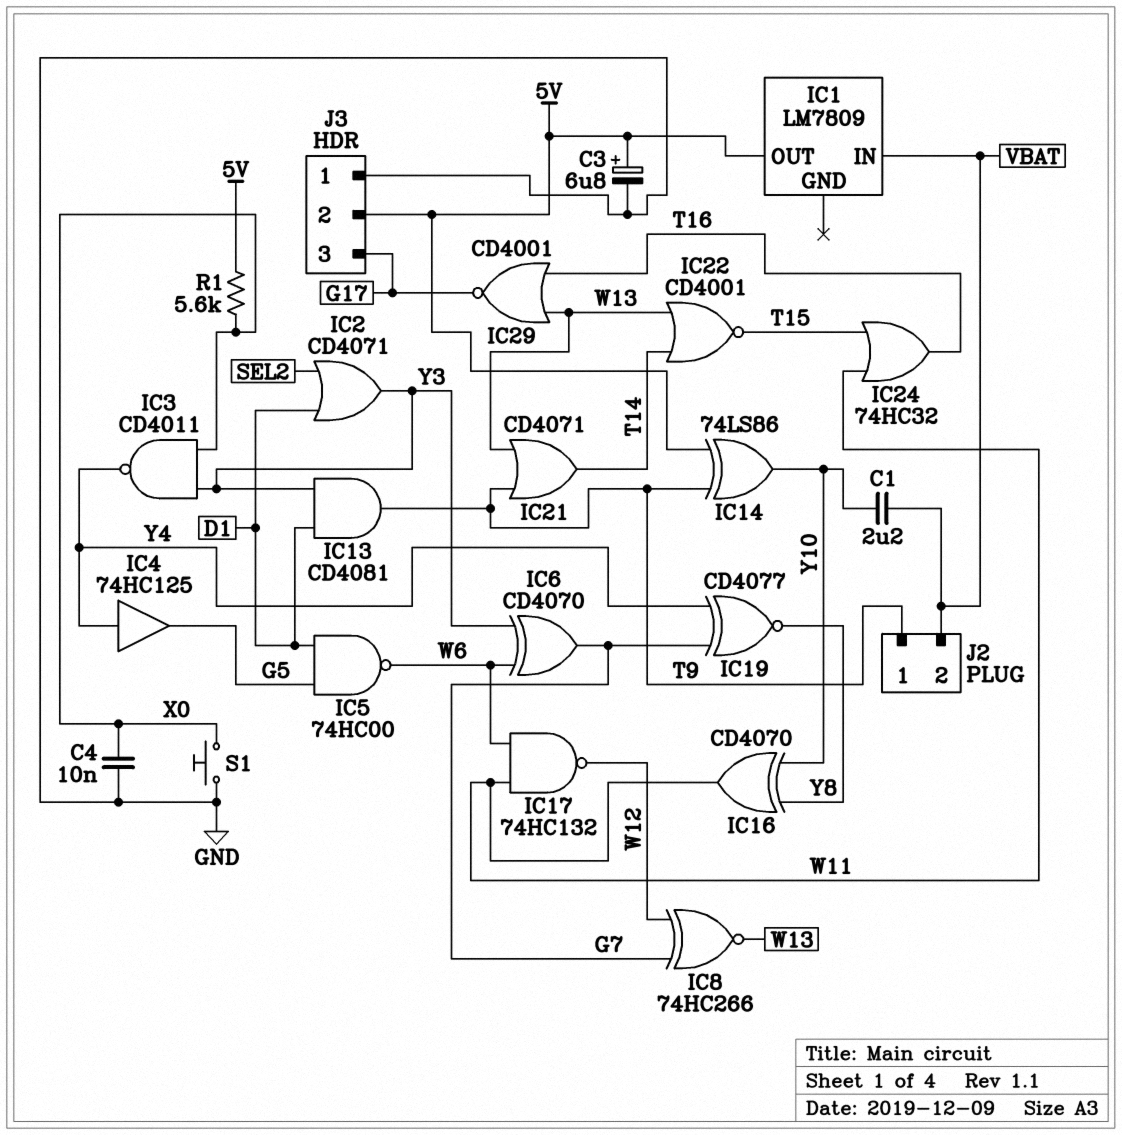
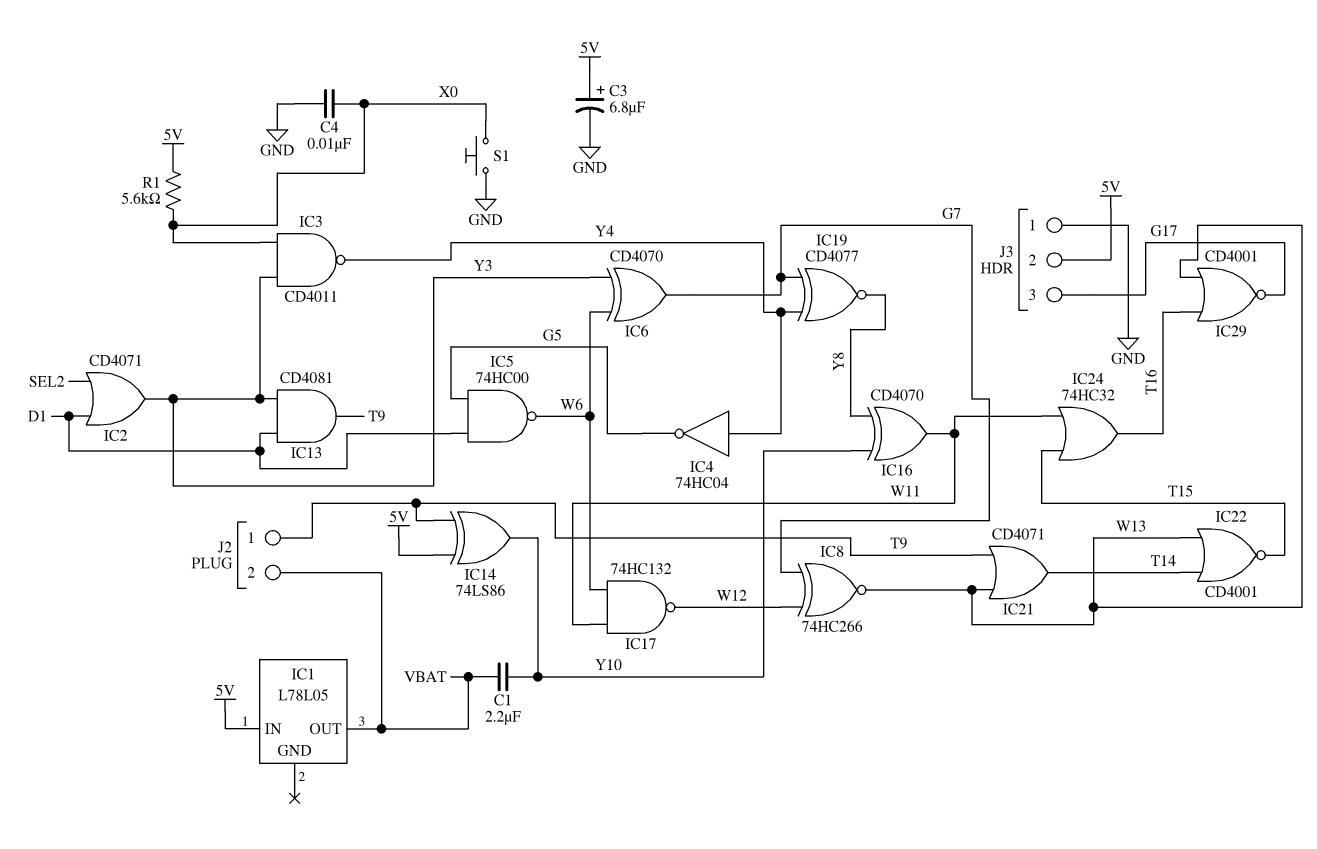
IC1: LM7809 -> L78L05
IC1 pin IN: VBAT -> 5V
IC1 pin OUT: 5V -> VBAT
IC4: buffer 74HC125 (in Y4, out G5) -> NOT 74HC04 (in Y4, out G5)

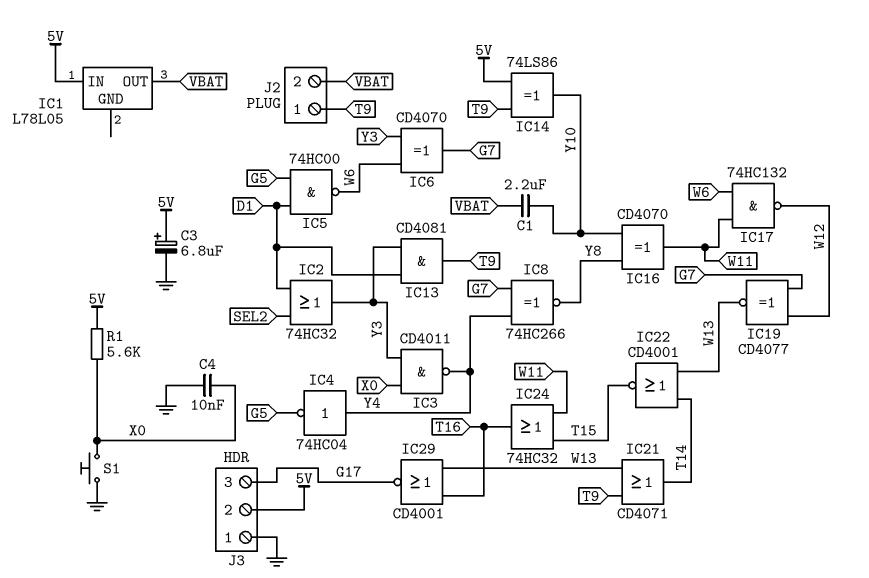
IC2: OR CD4071 (in D1, in SEL2, out Y3) -> OR 74HC32 (in D1, in SEL2, out Y3)
IC8: XNOR 74HC266 (in G7, in W12, out W13) -> XNOR 74HC266 (in G7, in Y4, out Y8)
IC19: XNOR CD4077 (in G7, in Y4, out Y8) -> XNOR CD4077 (in G7, in W12, out W13)

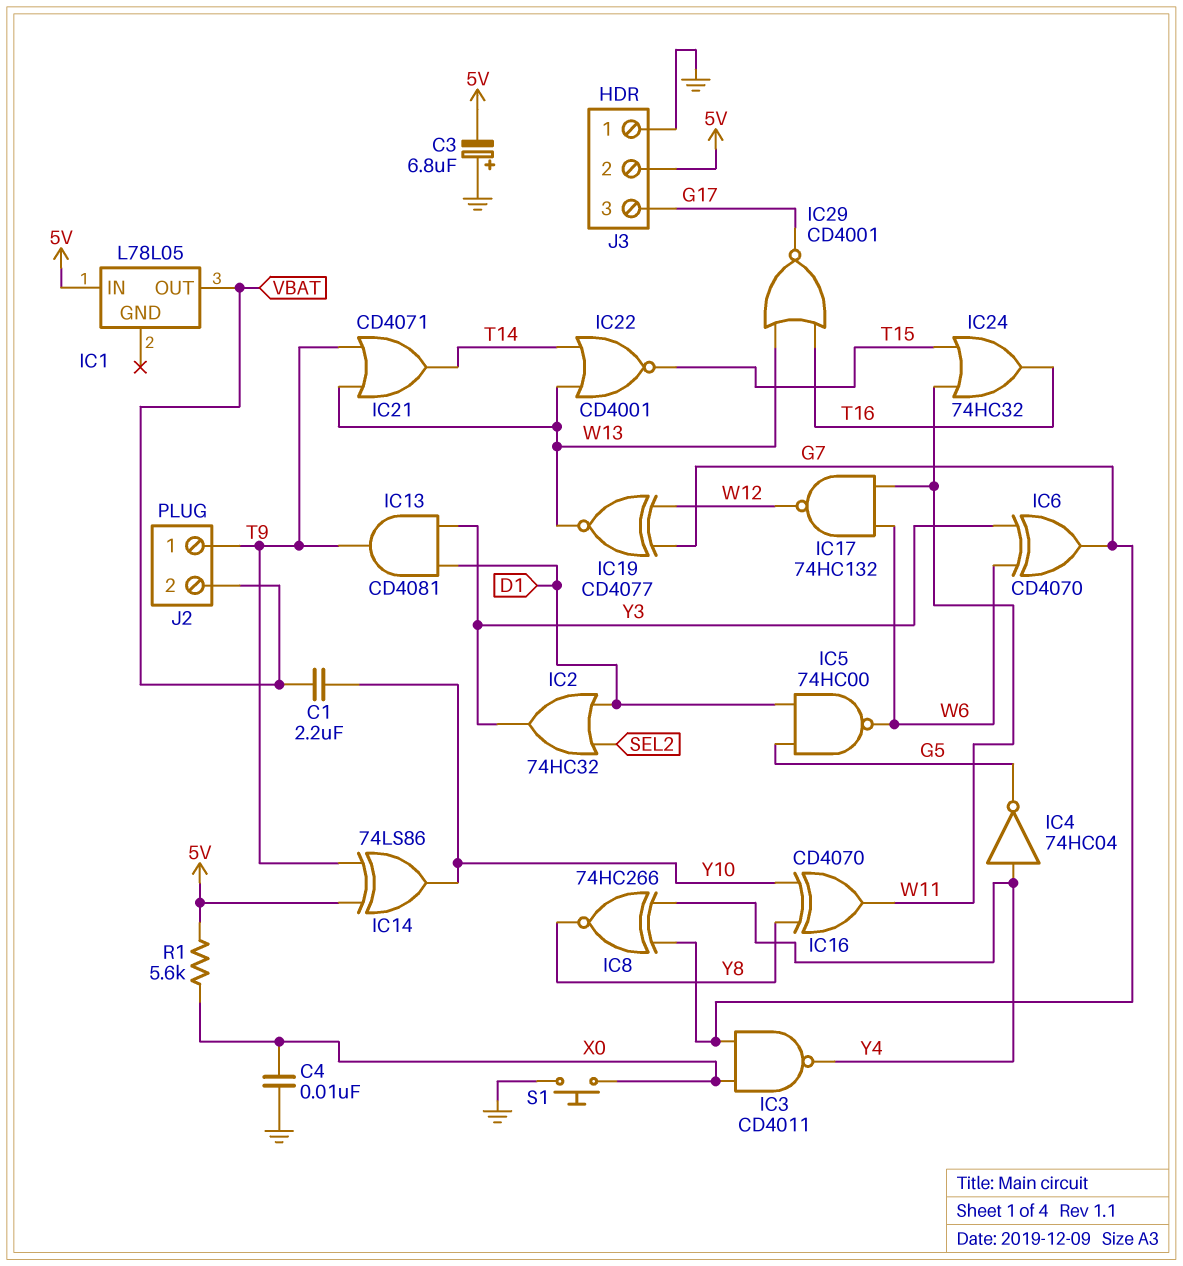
C3: 6.8uF (plus 5V, minus GND) -> 6.8uF (plus GND, minus 5V)
IC3: NAND CD4011 (in X0, in Y3, out Y4) -> NAND CD4011 (in G7, in X0, out Y4)

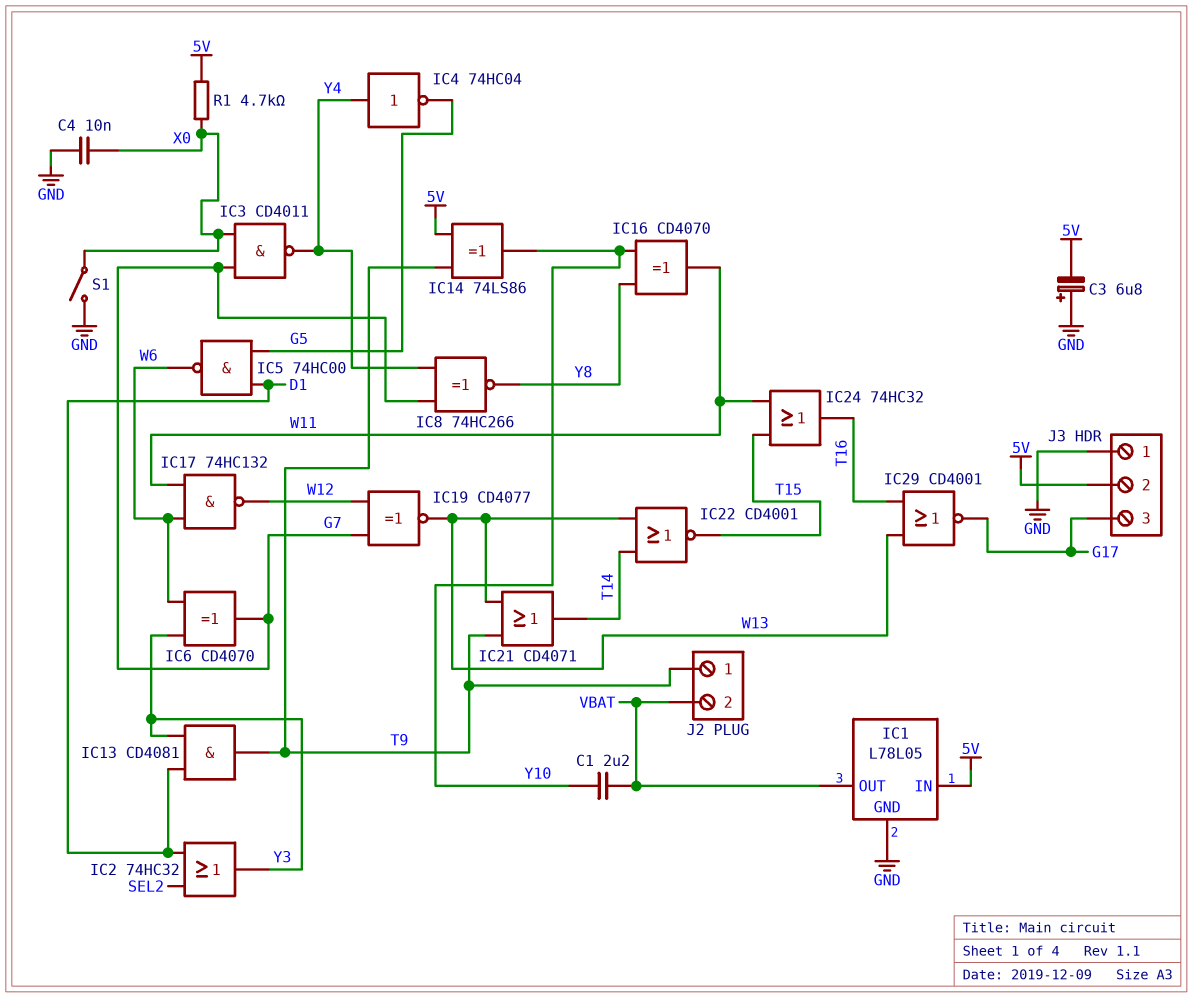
IC1 pin GND: none -> GND
R1: 5.6k (5V, X0) -> 4.7k (5V, X0)
S1: button (GND, X0) -> switch (GND, X0)

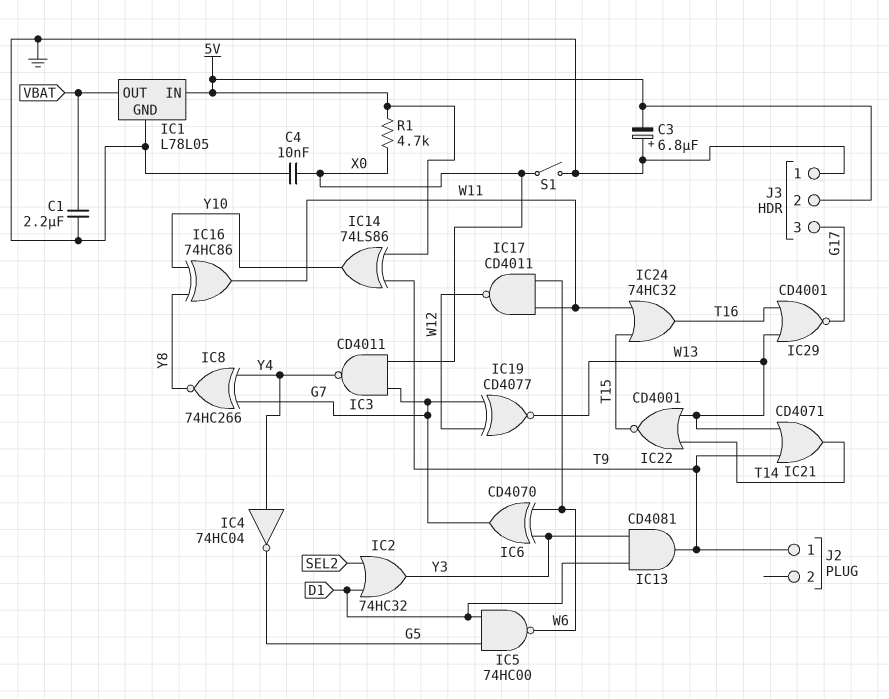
C1: 2.2uF (VBAT, Y10) -> 2.2uF (GND, VBAT)
IC16: XOR CD4070 (in Y8, in Y10, out W11) -> XOR 74HC86 (in Y8, in Y10, out W11)
IC17: NAND 74HC132 (in W6, in W11, out W12) -> NAND CD4011 (in W6, in W11, out W12)
J2 pin 2: VBAT -> none

